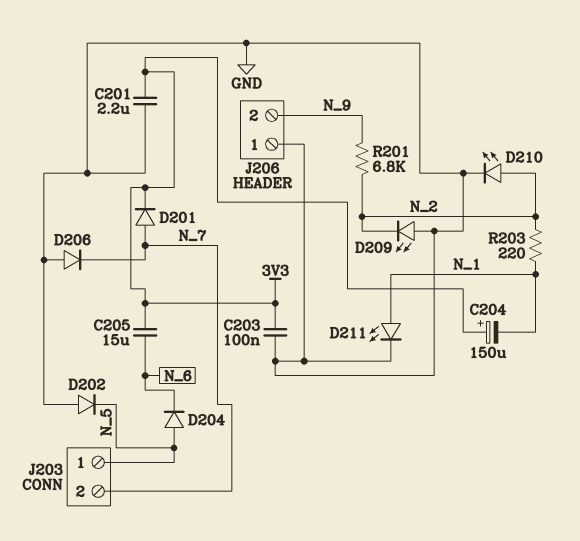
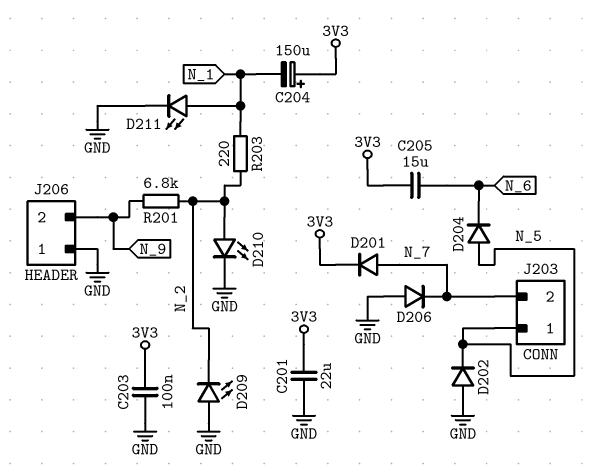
C201: 2.2uF (3V3, GND) -> 22uF (3V3, GND)

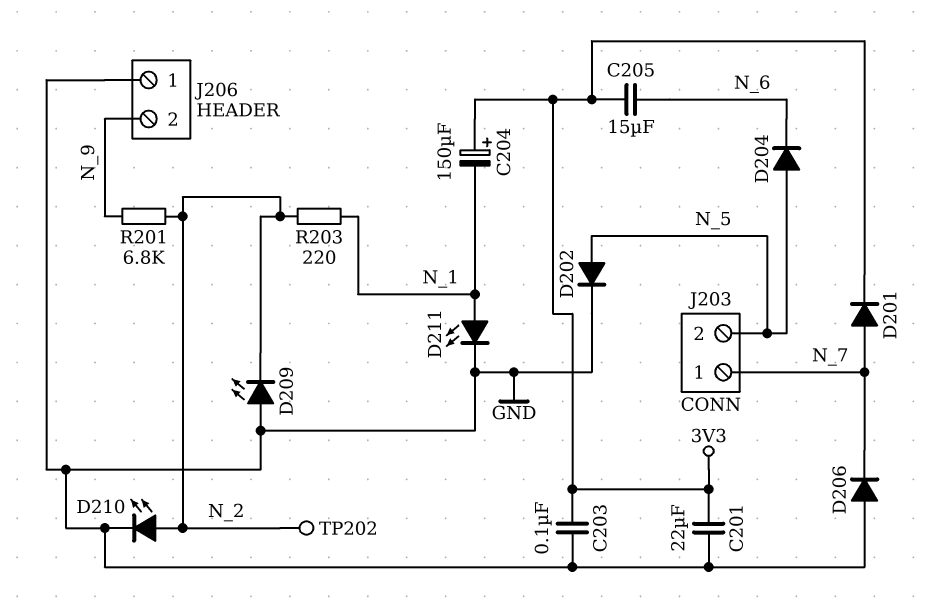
D202: diode (A GND, K N_5) -> diode (A N_5, K GND)
J203 pin 1: N_5 -> N_7
J203 pin 2: N_7 -> N_5
TP202: none -> test point (N_2)

